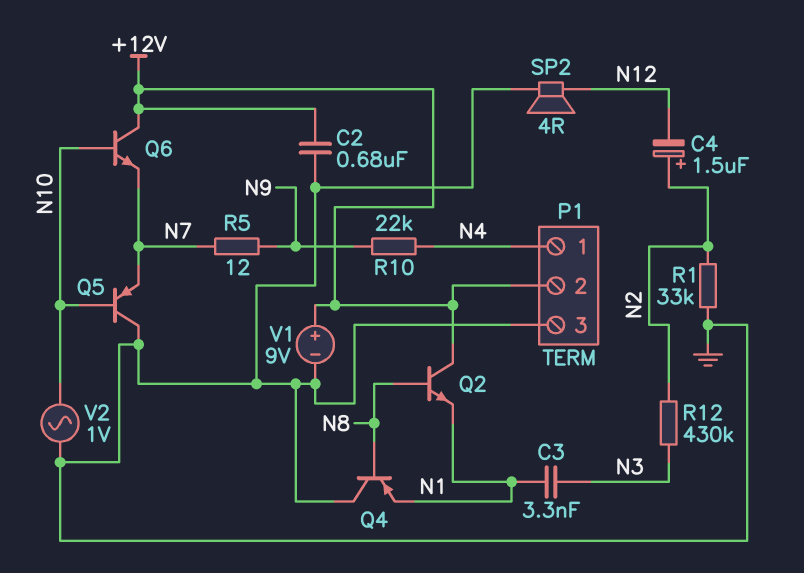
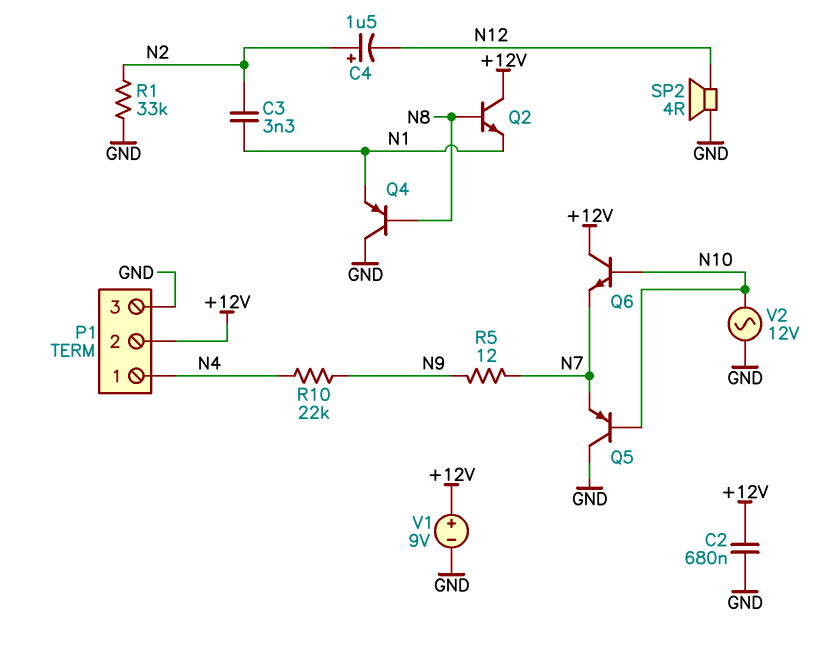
C3: 3.3nF (N1, N3) -> 3.3nF (N1, N2)
R12: 430k (N2, N3) -> none
V2: AC 1V (GND, N10) -> AC 12V (GND, N10)

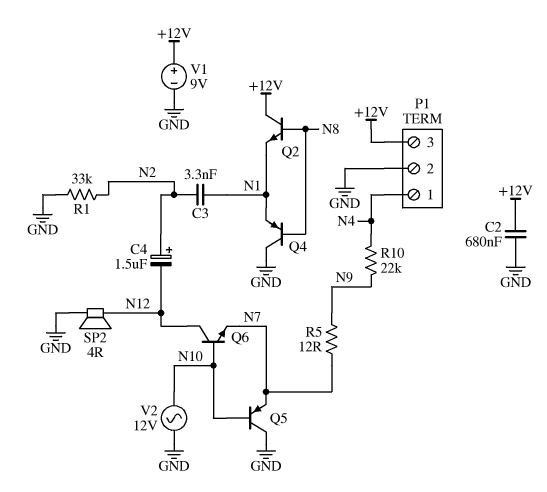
P1 pin 2: +12V -> GND
P1 pin 3: GND -> +12V
Q6: NPN (B N10, C +12V, E N7) -> NPN (B N10, C N12, E N7)

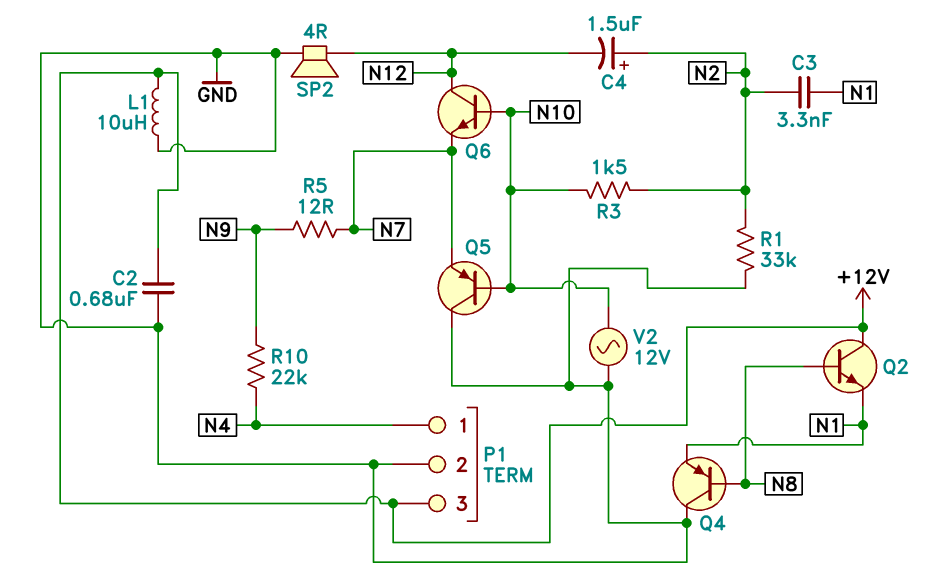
L1: none -> 10uH (+12V, GND)
R3: none -> 1.5k (N2, N10)
V1: 9V (plus +12V, minus GND) -> none

